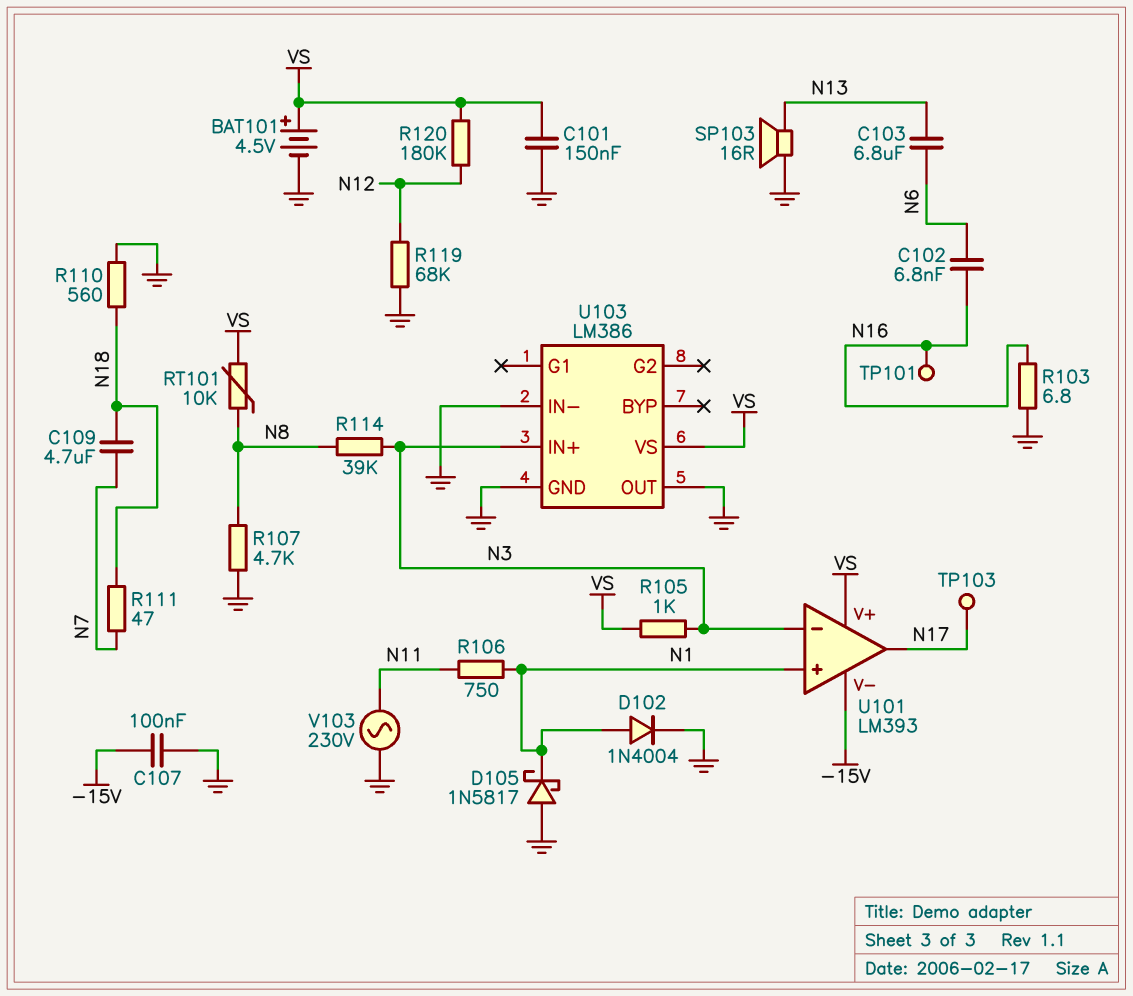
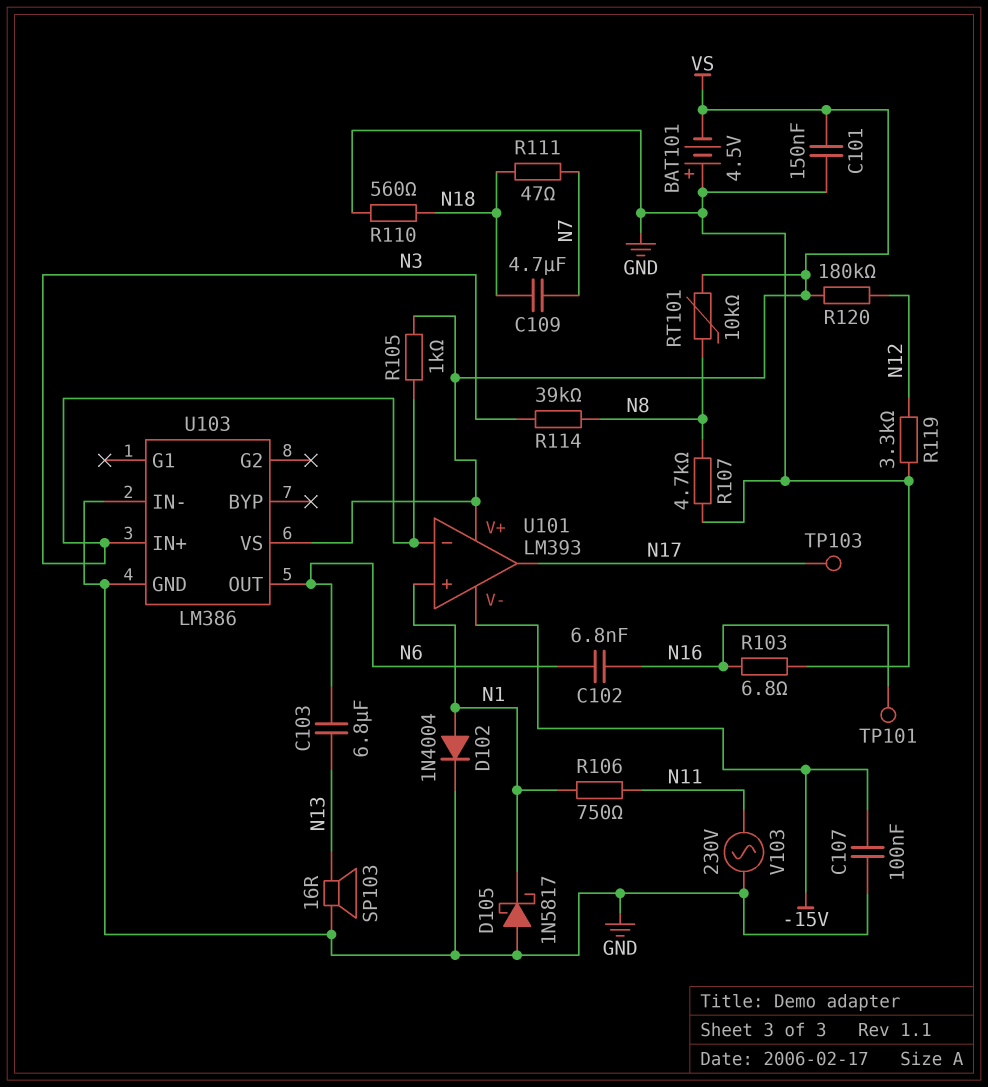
BAT101: 4.5V (plus VS, minus GND) -> 4.5V (plus GND, minus VS)
R119: 68k (GND, N12) -> 3.3k (GND, N12)
U103 pin OUT: GND -> N6

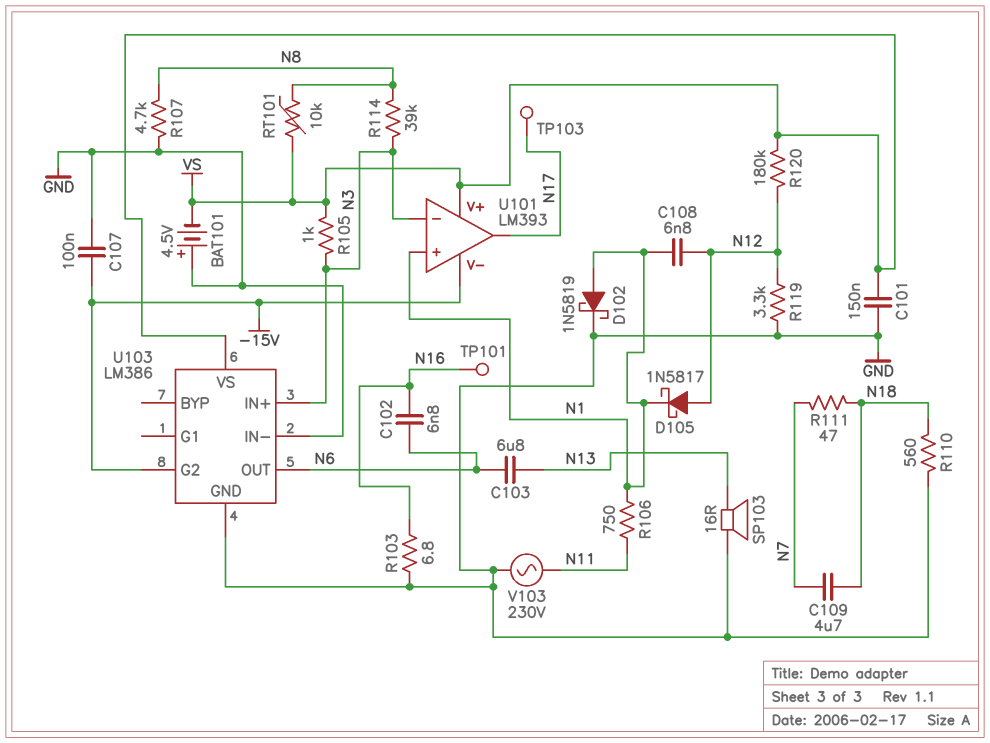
C108: none -> 6.8nF (N1, N12)
D102: diode 1N4004 (A N1, K GND) -> schottky 1N5819 (A N1, K GND)
D105: schottky 1N5817 (A GND, K N1) -> schottky 1N5817 (A N12, K N1)
U103 pin G2: none -> -15V

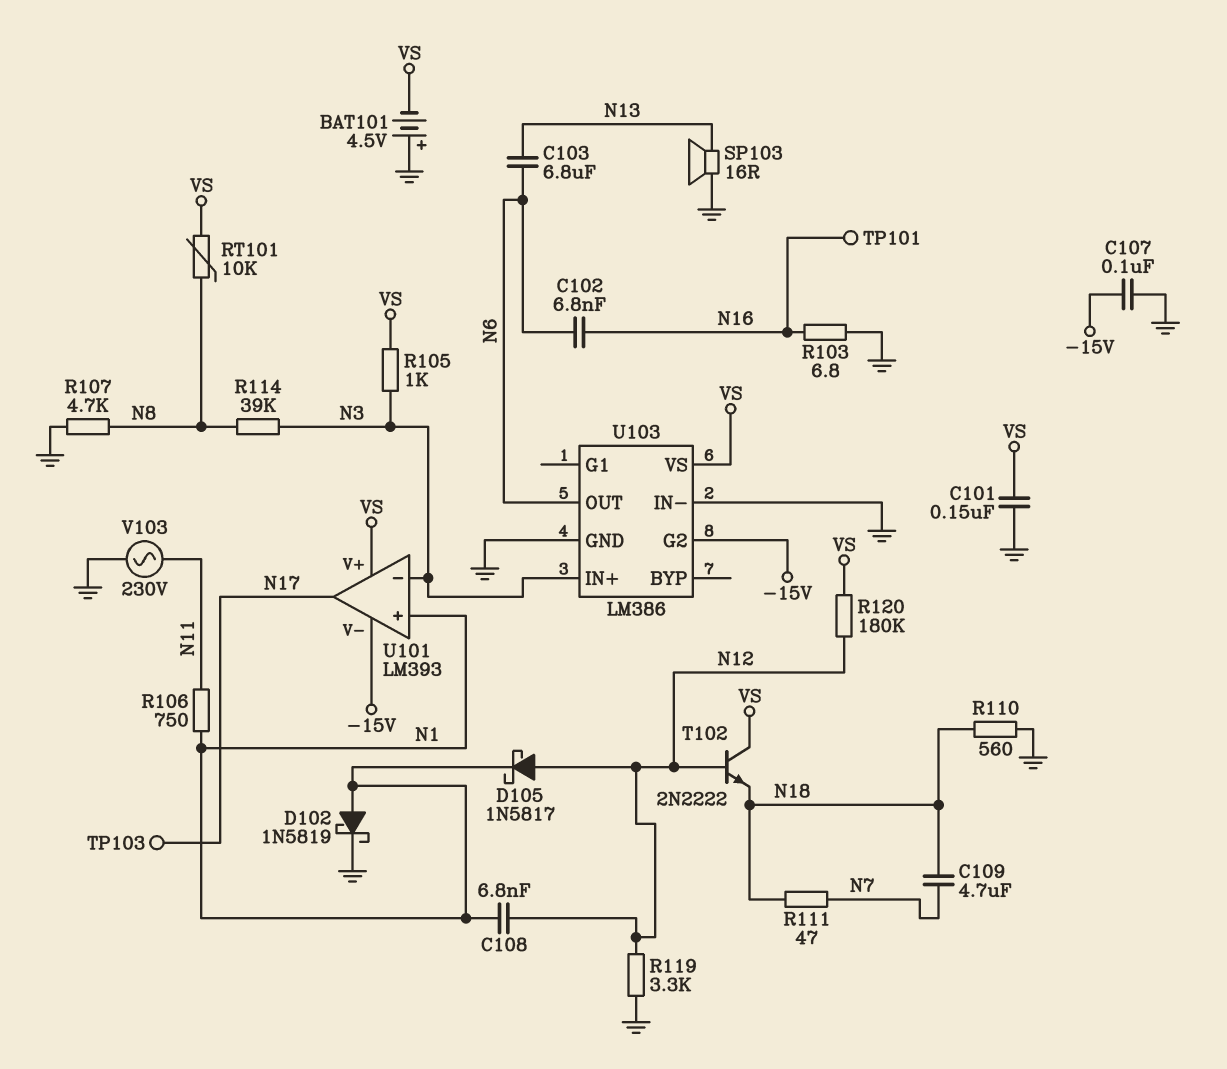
T102: none -> NPN 2N2222 (B N12, C VS, E N18)

